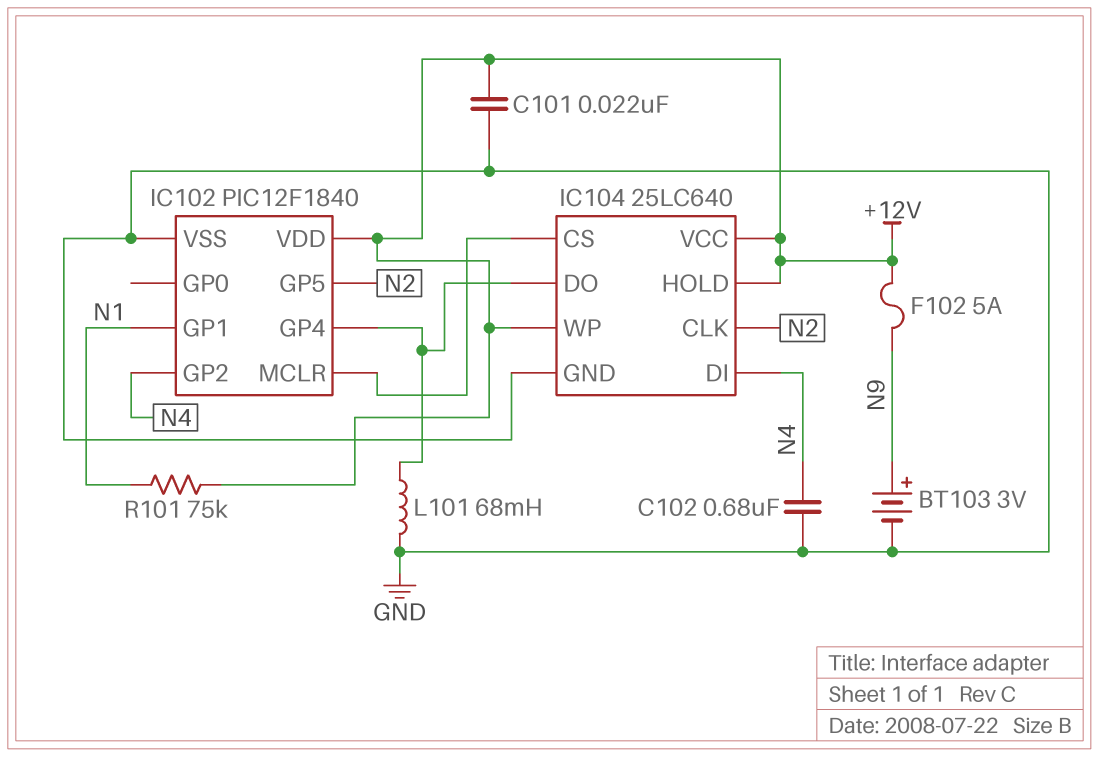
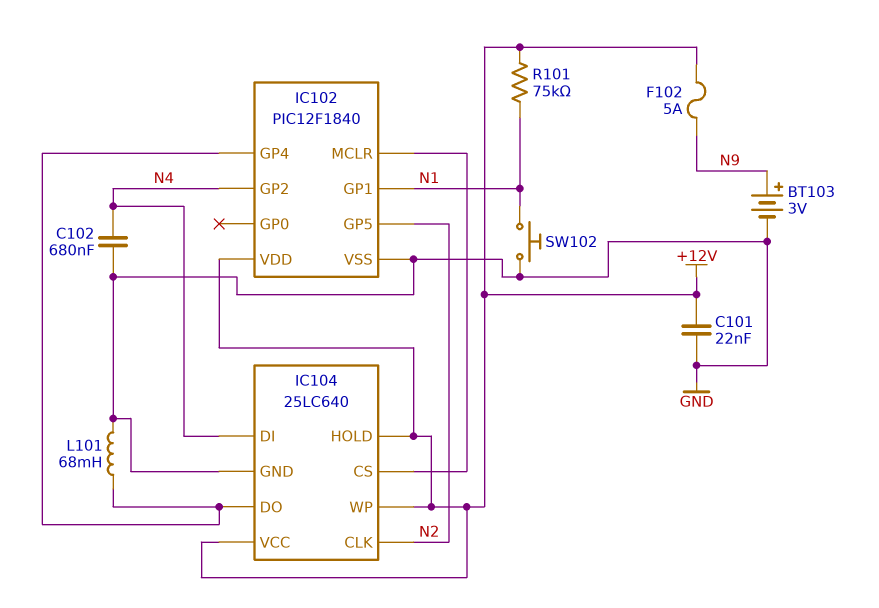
SW102: none -> button (GND, N1)

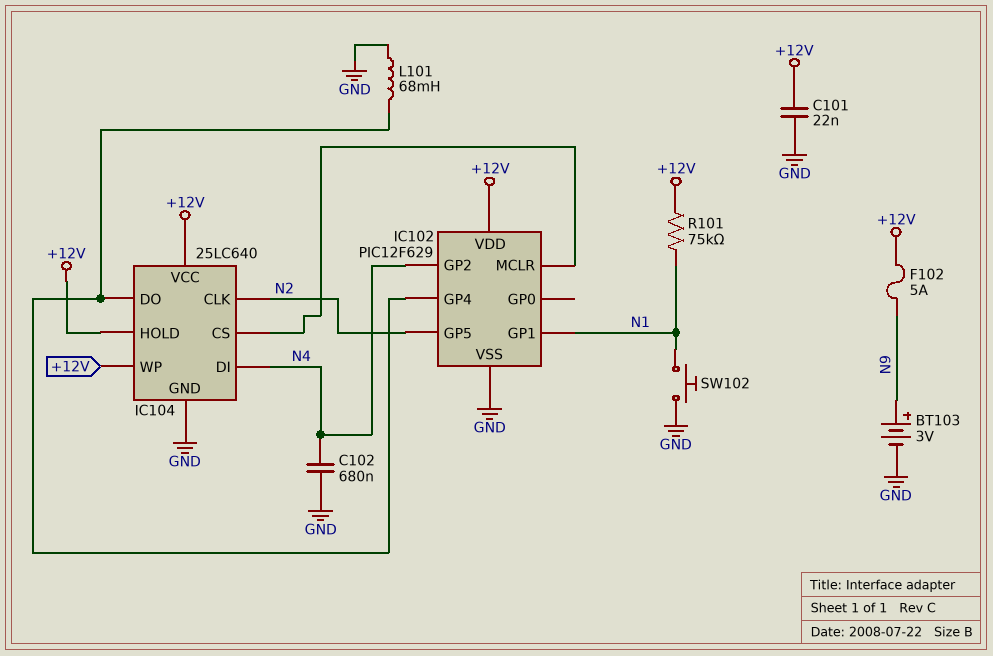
IC102: PIC12F1840 -> PIC12F629

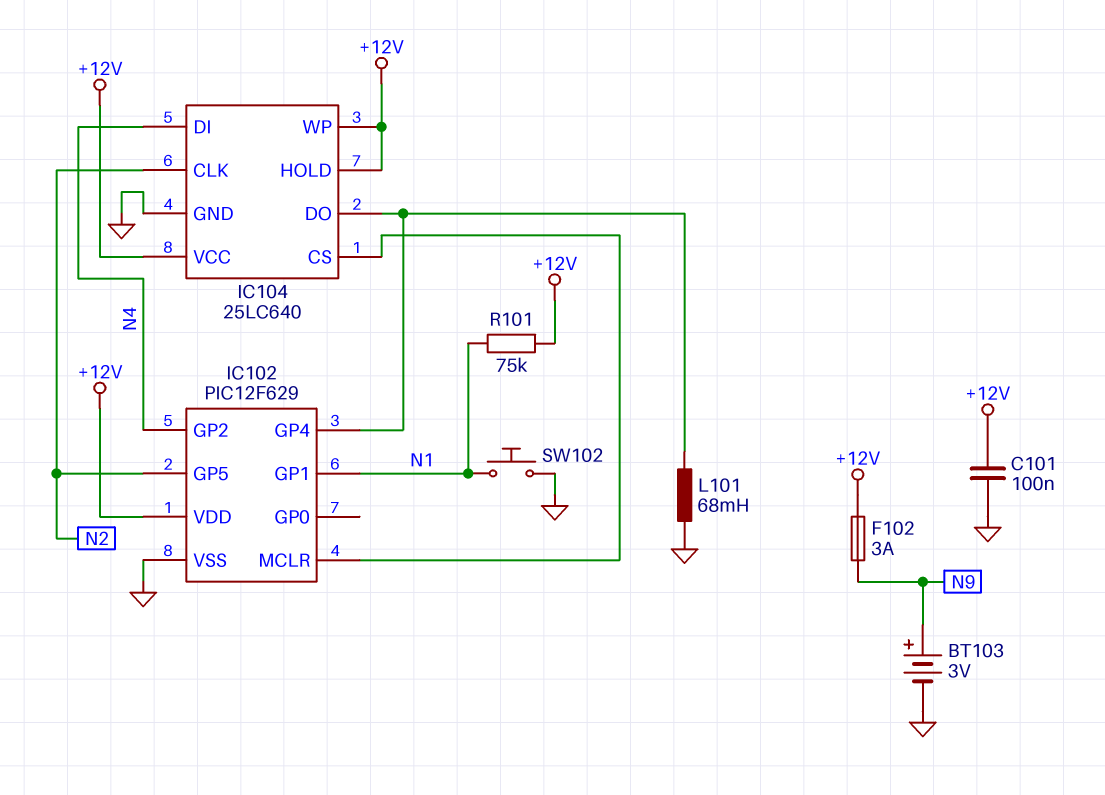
C101: 22nF (+12V, GND) -> 100nF (+12V, GND)
C102: 680nF (GND, N4) -> none
F102: 5A (+12V, N9) -> 3A (+12V, N9)

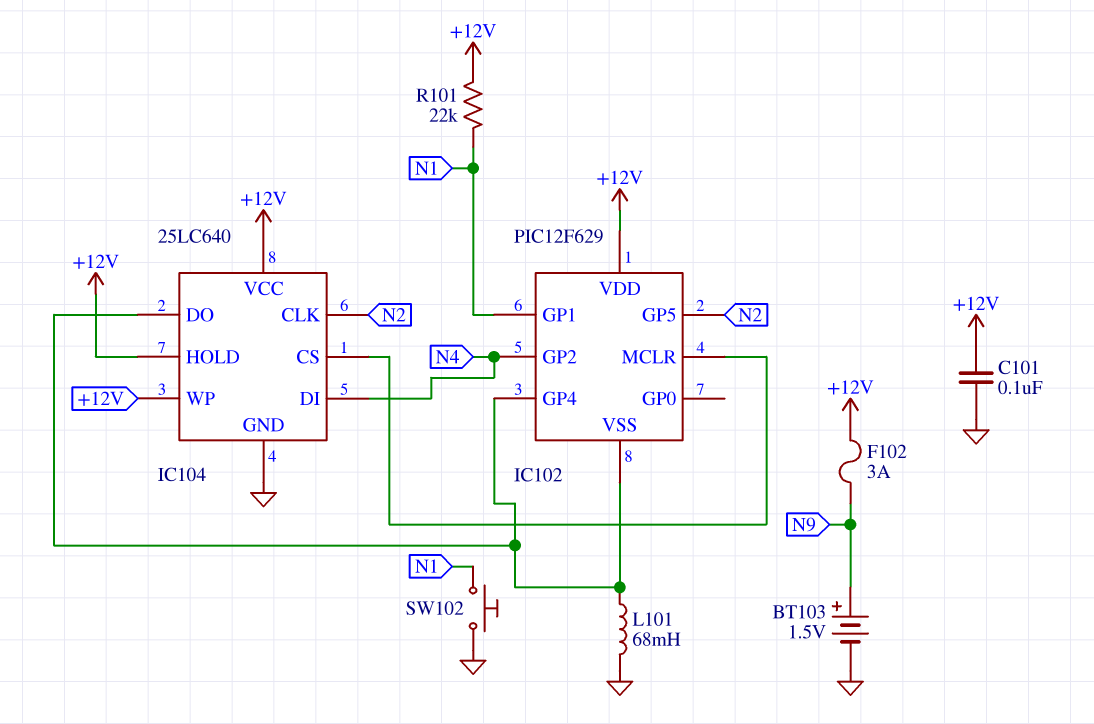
BT103: 3V (plus N9, minus GND) -> 1.5V (plus N9, minus GND)
IC102 pin VSS: GND -> IC102/GP4
R101: 75k (+12V, N1) -> 22k (+12V, N1)

